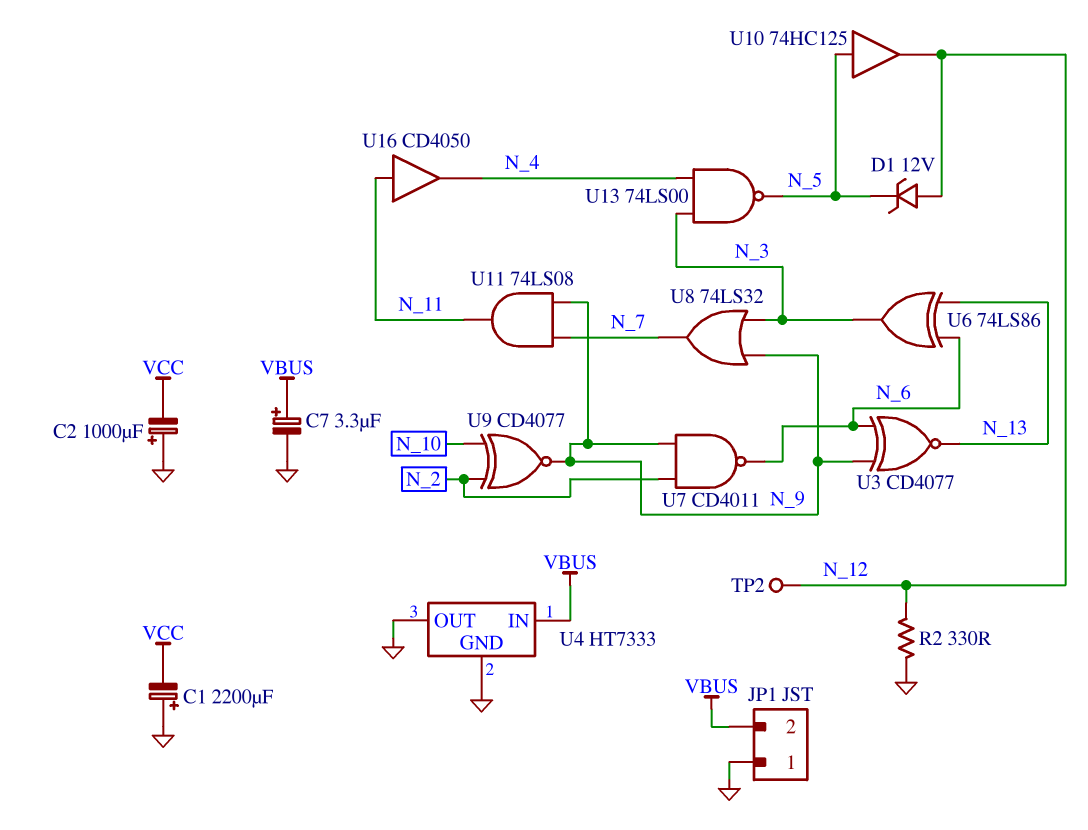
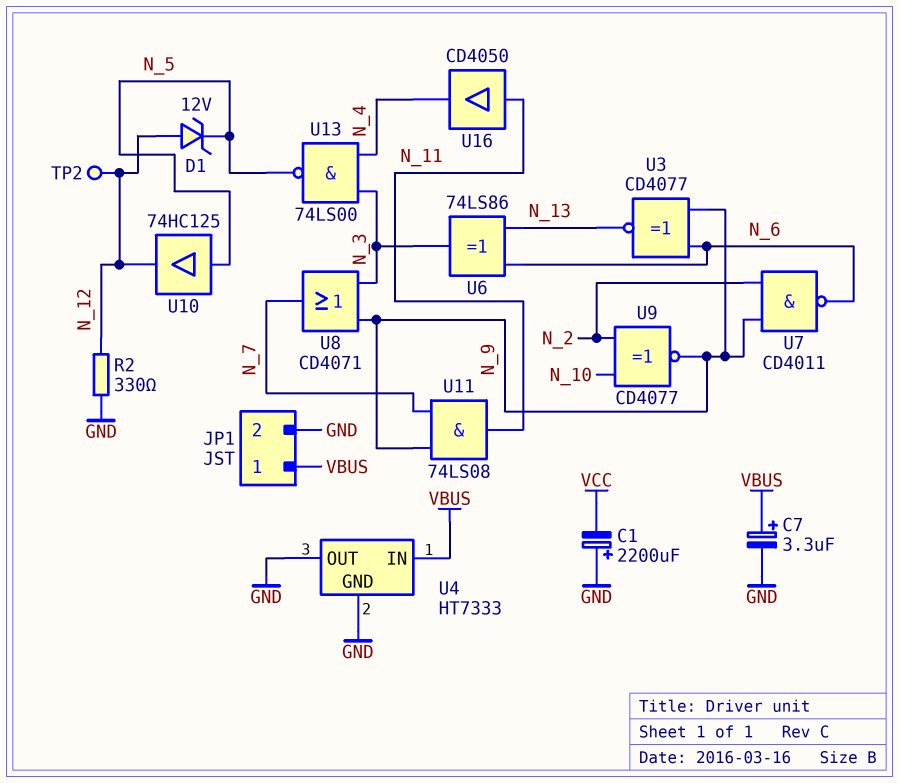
C2: 1000uF (plus GND, minus VCC) -> none
JP1 pin 1: GND -> VBUS
JP1 pin 2: VBUS -> GND
U8: OR 74LS32 (in N_3, in N_9, out N_7) -> OR CD4071 (in N_3, in N_9, out N_7)

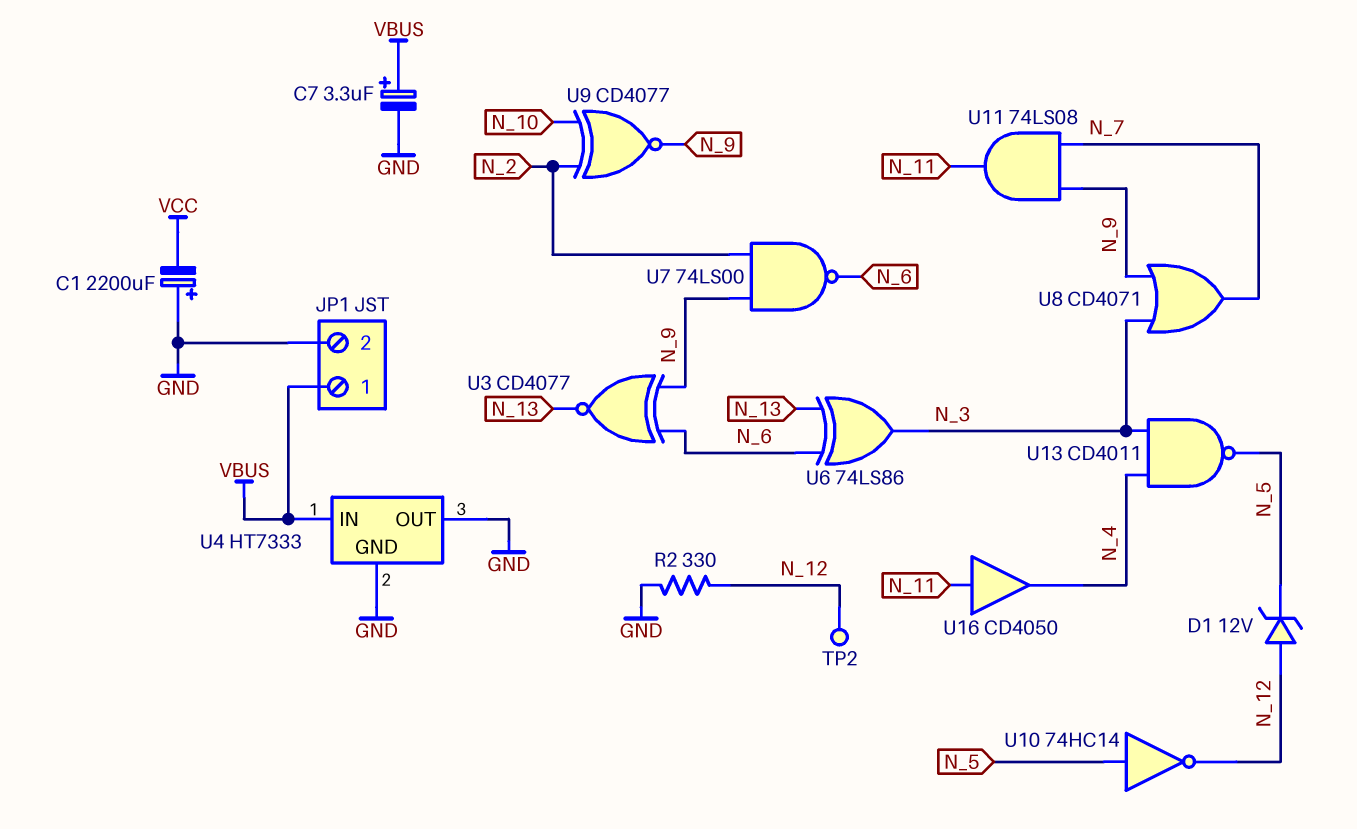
U7: NAND CD4011 (in N_2, in N_9, out N_6) -> NAND 74LS00 (in N_2, in N_9, out N_6)
U10: buffer 74HC125 (in N_5, out N_12) -> NOT 74HC14 (in N_5, out N_12)
U13: NAND 74LS00 (in N_3, in N_4, out N_5) -> NAND CD4011 (in N_3, in N_4, out N_5)

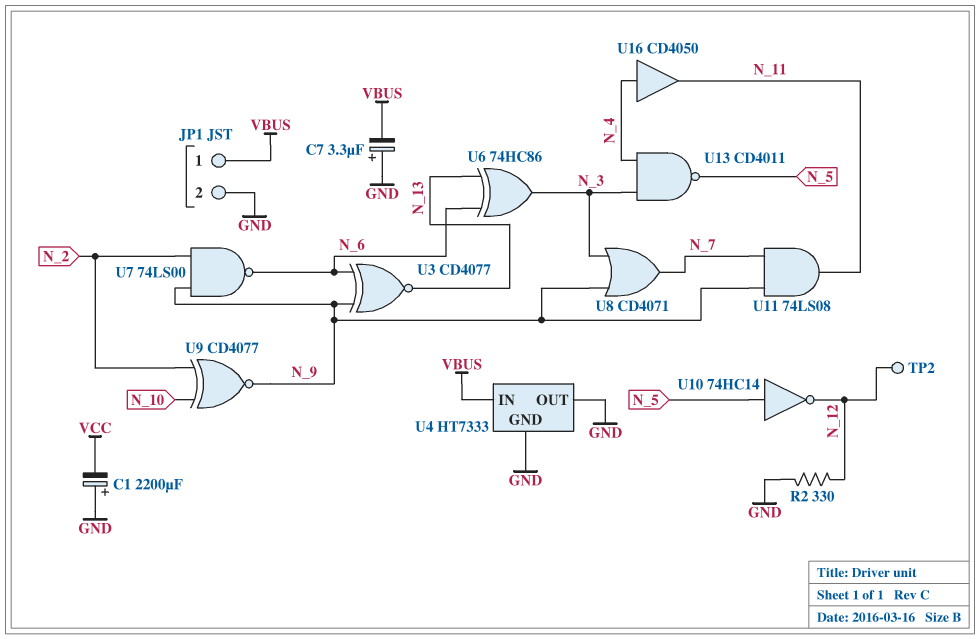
C7: 3.3uF (plus VBUS, minus GND) -> 3.3uF (plus GND, minus VBUS)
D1: zener 12V (A N_12, K N_5) -> none
U6: XOR 74LS86 (in N_6, in N_13, out N_3) -> XOR 74HC86 (in N_6, in N_13, out N_3)
U16: buffer CD4050 (in N_11, out N_4) -> buffer CD4050 (in N_4, out N_11)

